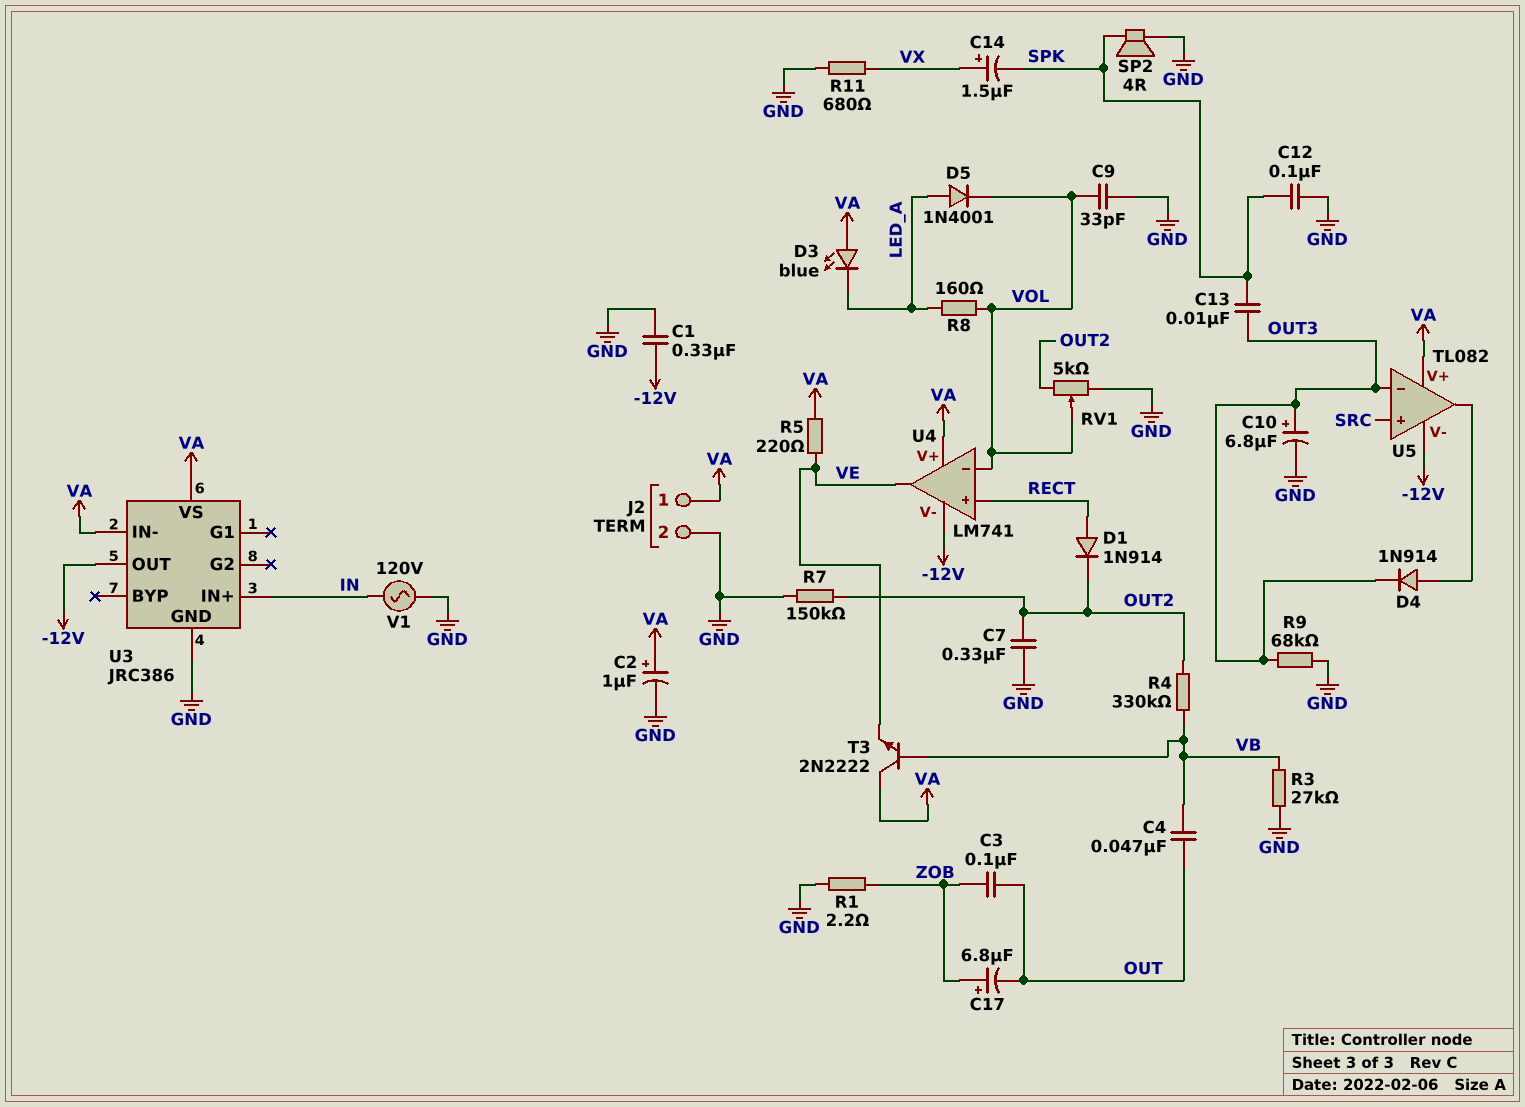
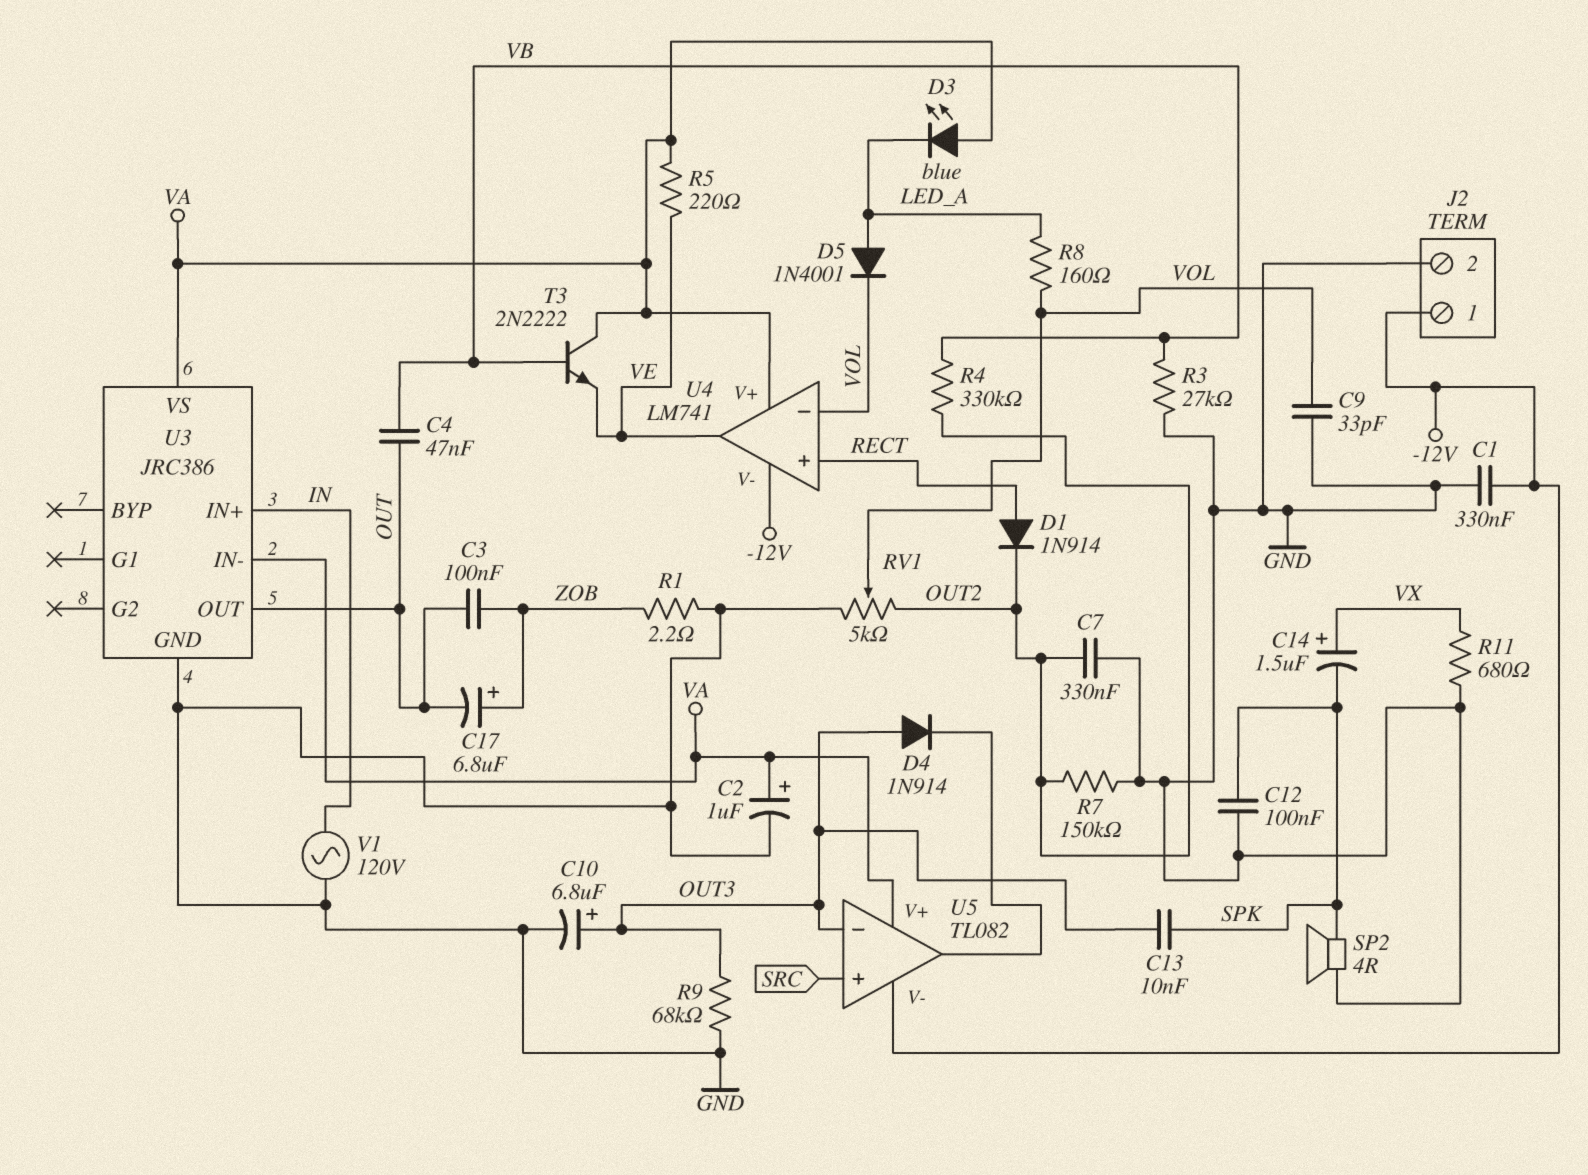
D4: diode 1N914 (A U5/out, K OUT3) -> diode 1N914 (A OUT3, K U5/out)
J2 pin 1: VA -> -12V
U3 pin OUT: -12V -> OUT

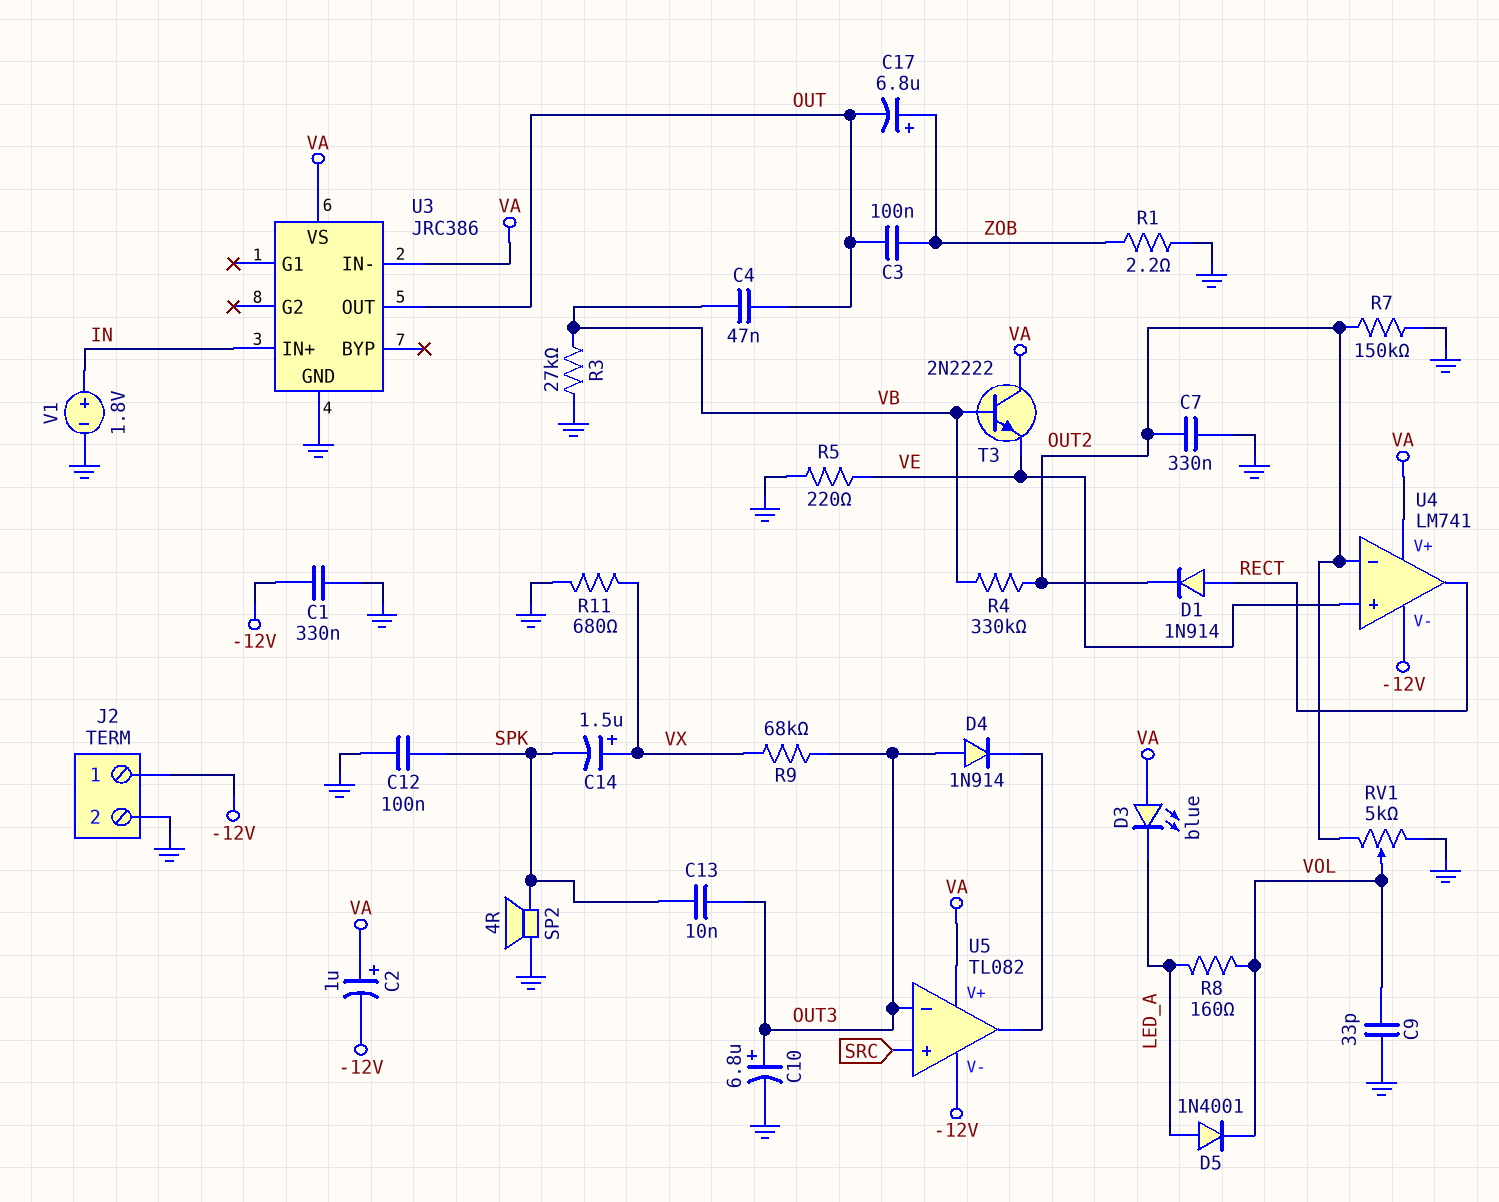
C2: 1uF (plus VA, minus GND) -> 1uF (plus VA, minus -12V)
R5: 220 (VA, VE) -> 220 (GND, VE)
R9: 68k (GND, OUT3) -> 68k (OUT3, VX)
U4 pin in+: RECT -> VE
U4 pin in-: VOL -> OUT2
U4 pin out: VE -> RECT
V1: AC 120V (GND, IN) -> 1.8V (plus IN, minus GND)

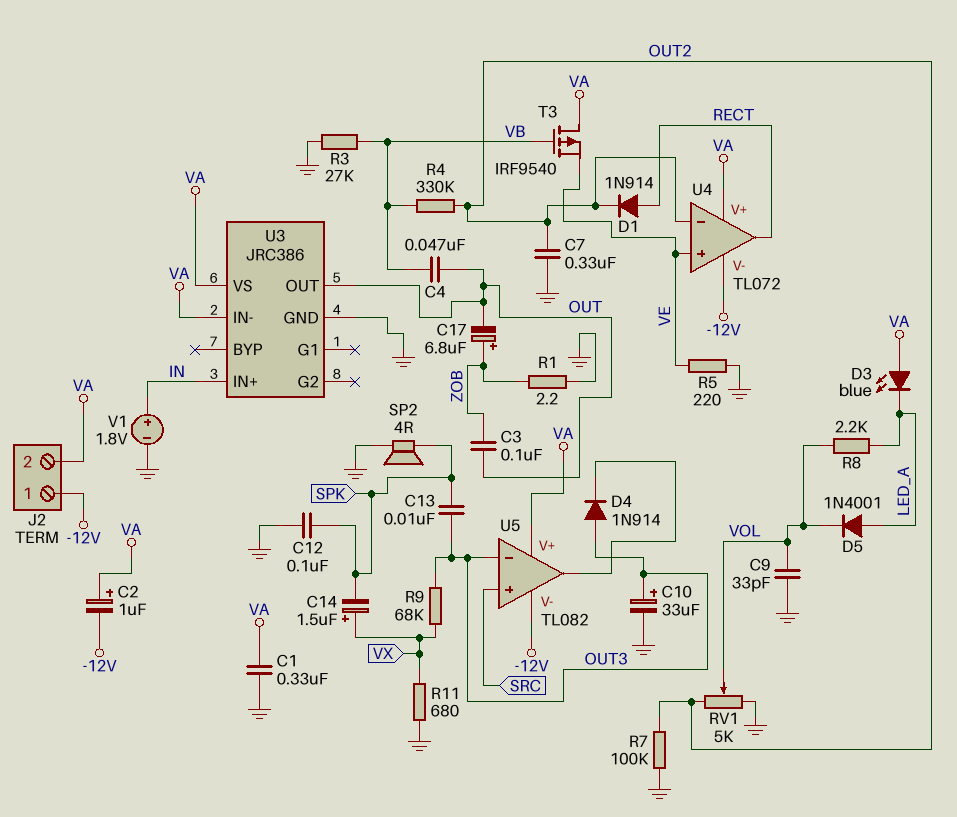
C1: 330nF (-12V, GND) -> 330nF (GND, VA)
C10: 6.8uF (plus OUT3, minus GND) -> 33uF (plus OUT3, minus GND)
J2 pin 2: GND -> VA
R7: 150k (GND, OUT2) -> 100k (GND, OUT2)
R8: 160 (LED_A, VOL) -> 2.2k (LED_A, VOL)
T3: NPN 2N2222 (B VB, C VA, E VE) -> PMOS IRF9540 (G VB, D VA, S VE)
U4: LM741 -> TL072

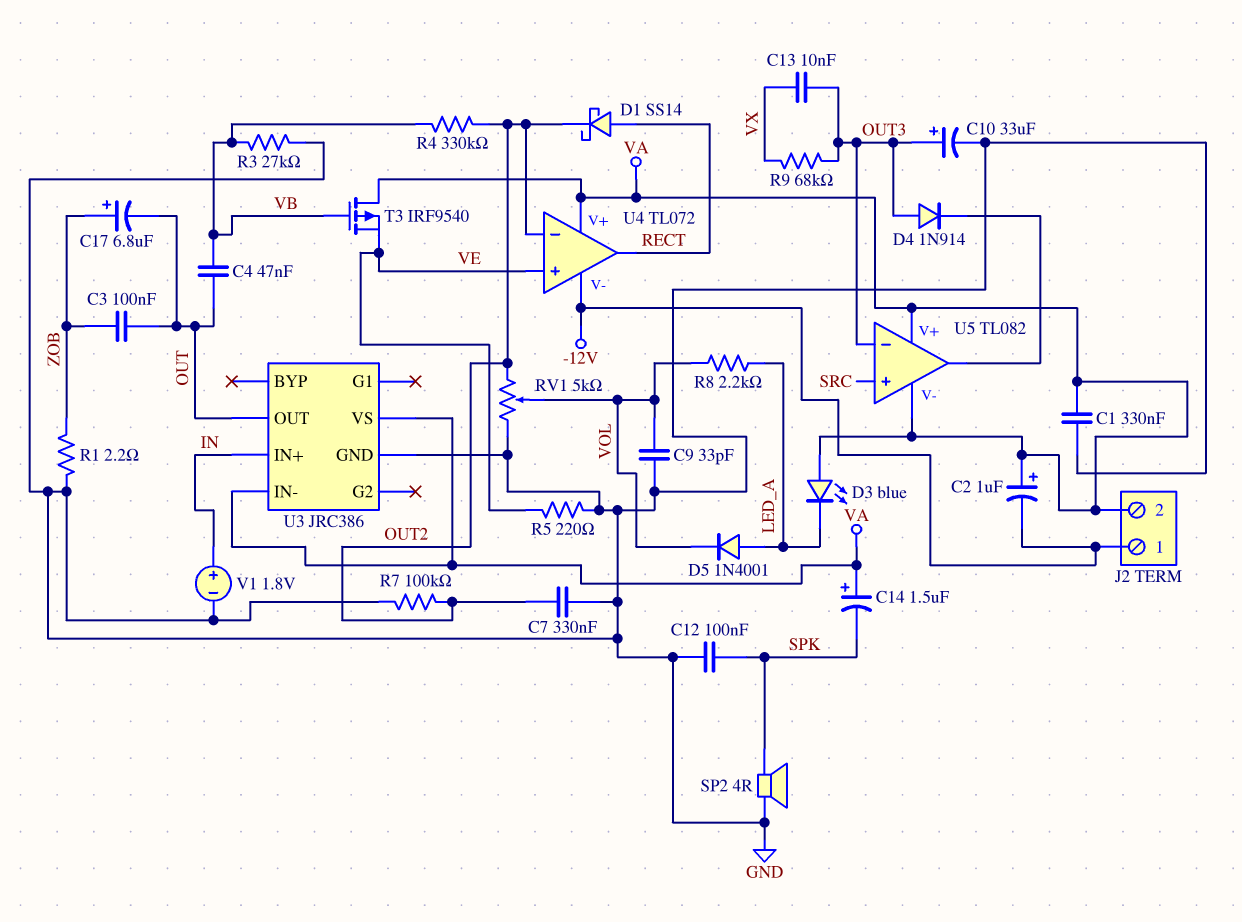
C13: 10nF (OUT3, SPK) -> 10nF (OUT3, VX)
C14: 1.5uF (plus VX, minus SPK) -> 1.5uF (plus VA, minus SPK)
D1: diode 1N914 (A RECT, K OUT2) -> schottky SS14 (A RECT, K OUT2)
R11: 680 (GND, VX) -> none
U5 pin V-: -12V -> VA

